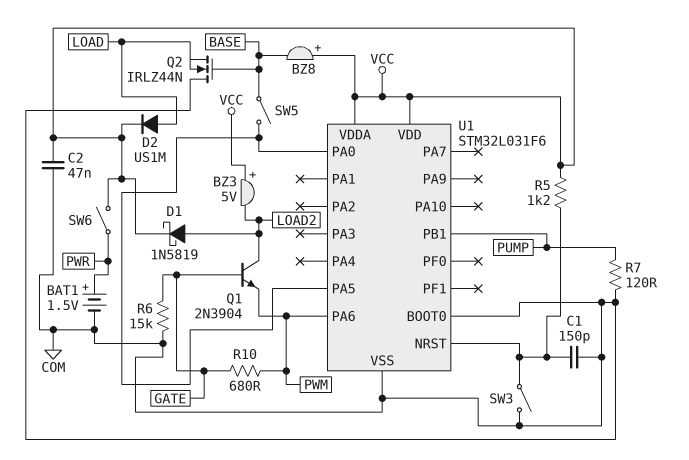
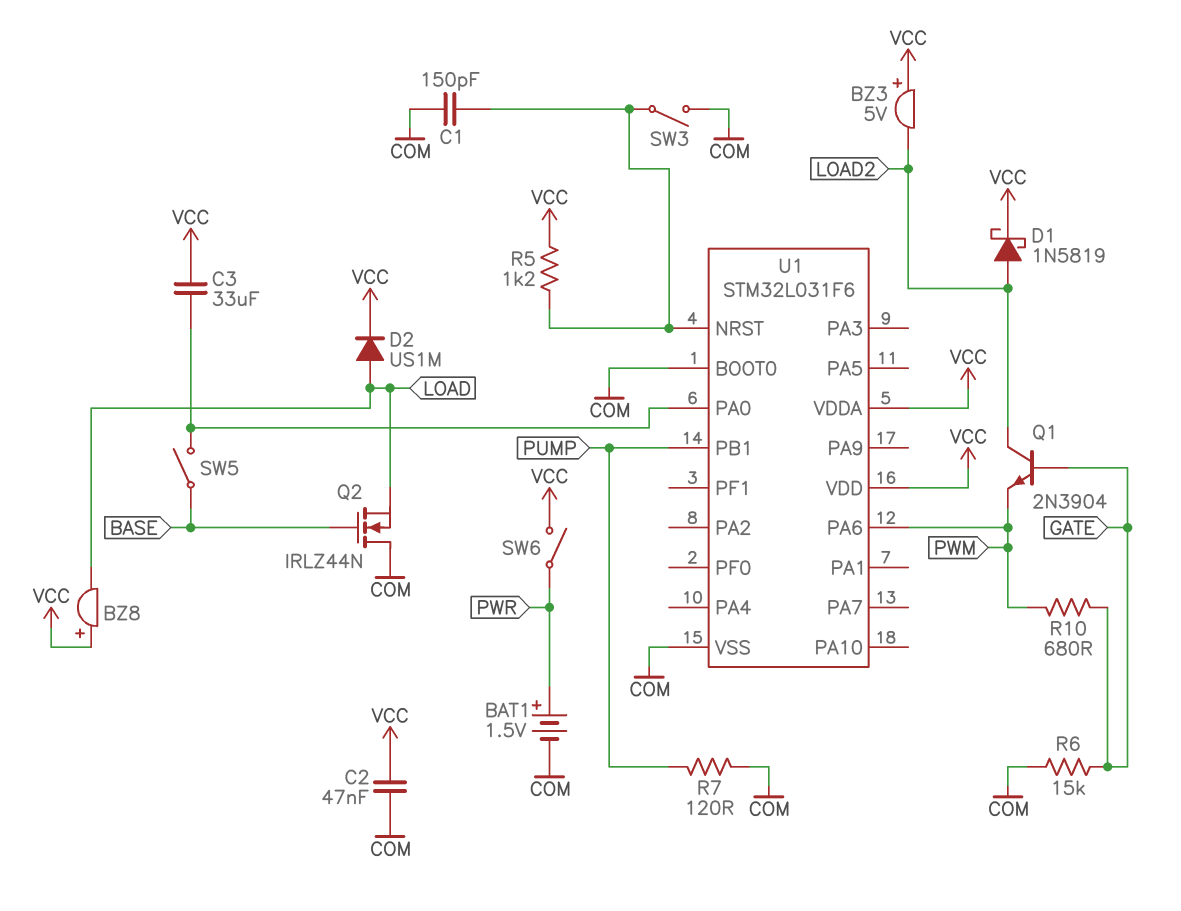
BZ8: buzzer (plus VCC, minus BASE) -> buzzer (plus VCC, minus LOAD)
C3: none -> 33uF (U1/PA0, VCC)
U1 pin PA5: U1/PA0 -> none

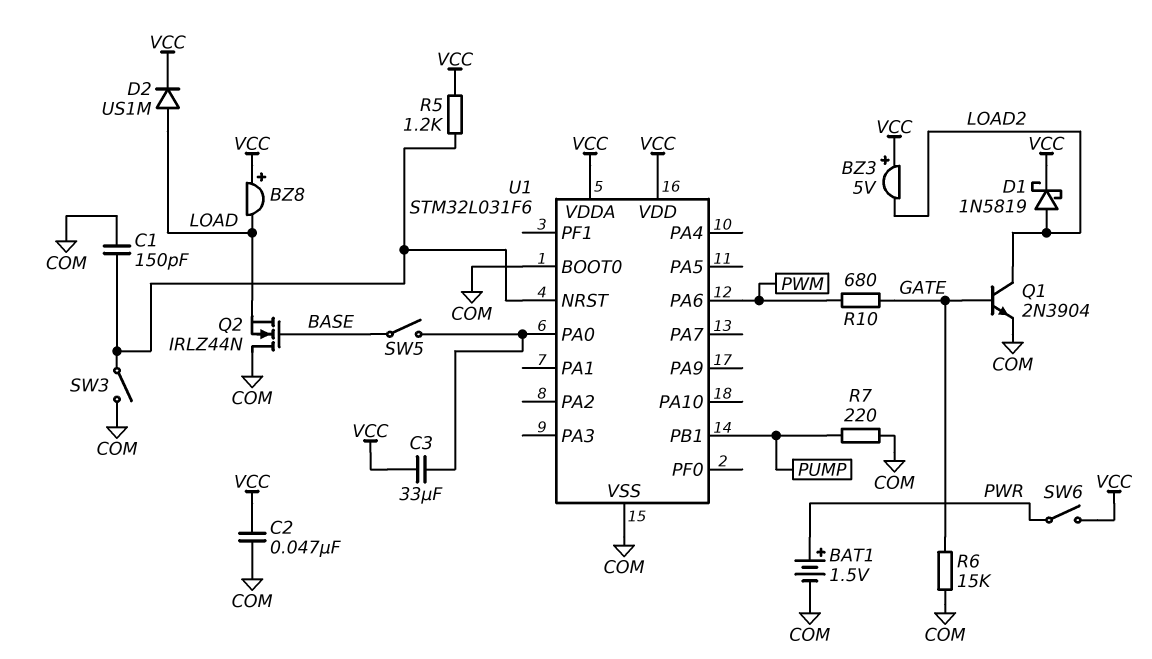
Q1: NPN 2N3904 (B GATE, C LOAD2, E PWM) -> NPN 2N3904 (B GATE, C LOAD2, E COM)
R7: 120 (COM, PUMP) -> 220 (COM, PUMP)

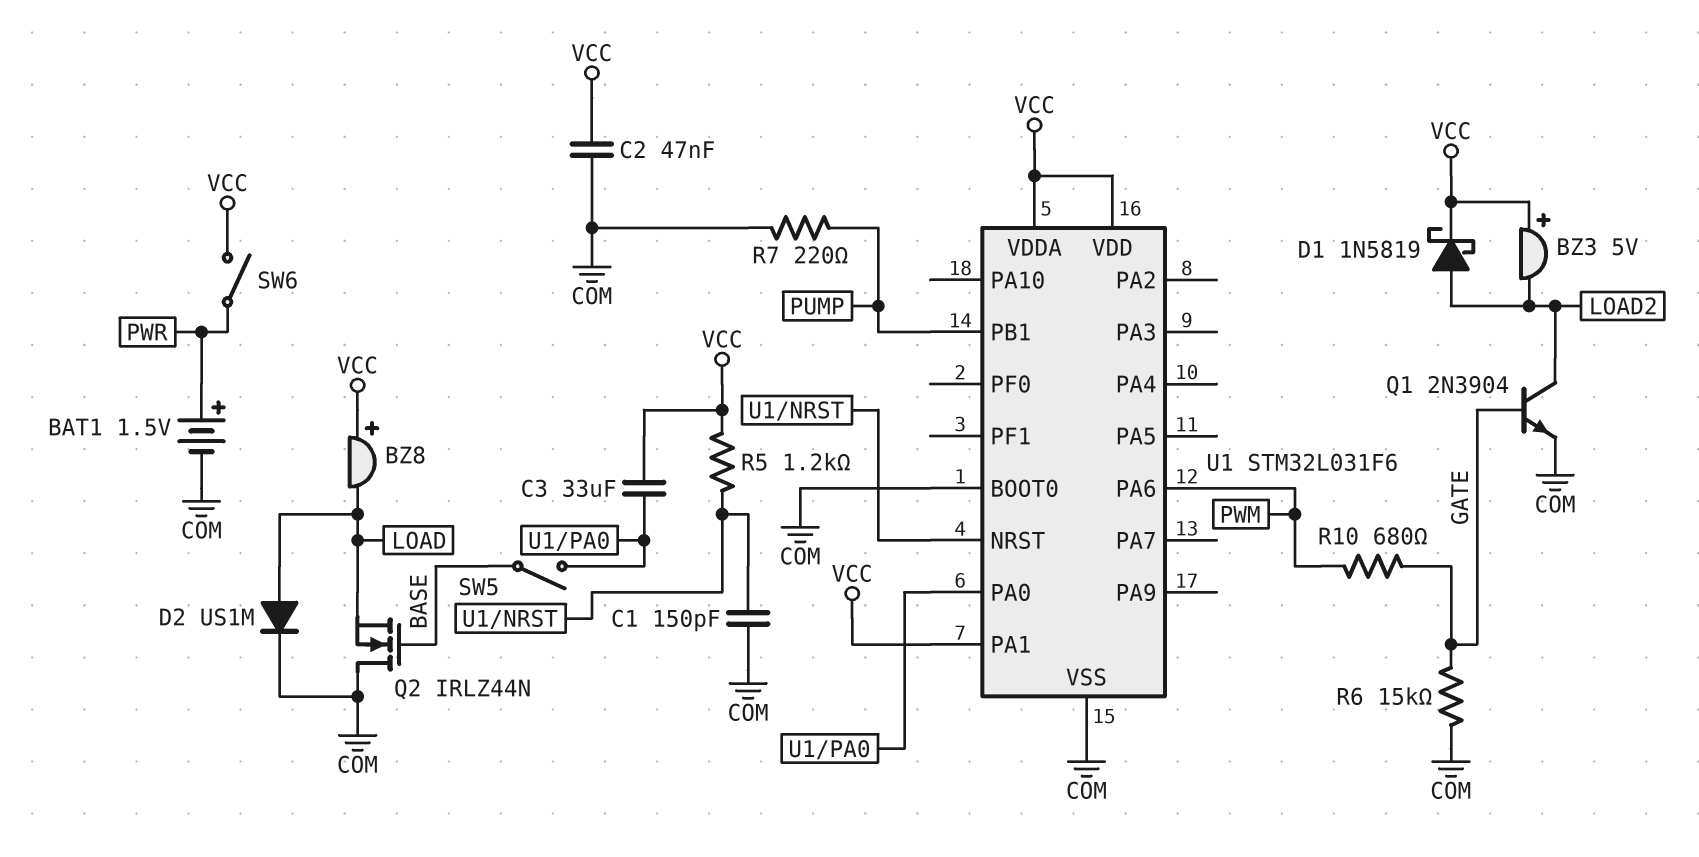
D2: diode US1M (A LOAD, K VCC) -> diode US1M (A LOAD, K COM)
SW3: switch (COM, U1/NRST) -> none
U1 pin PA1: none -> VCC

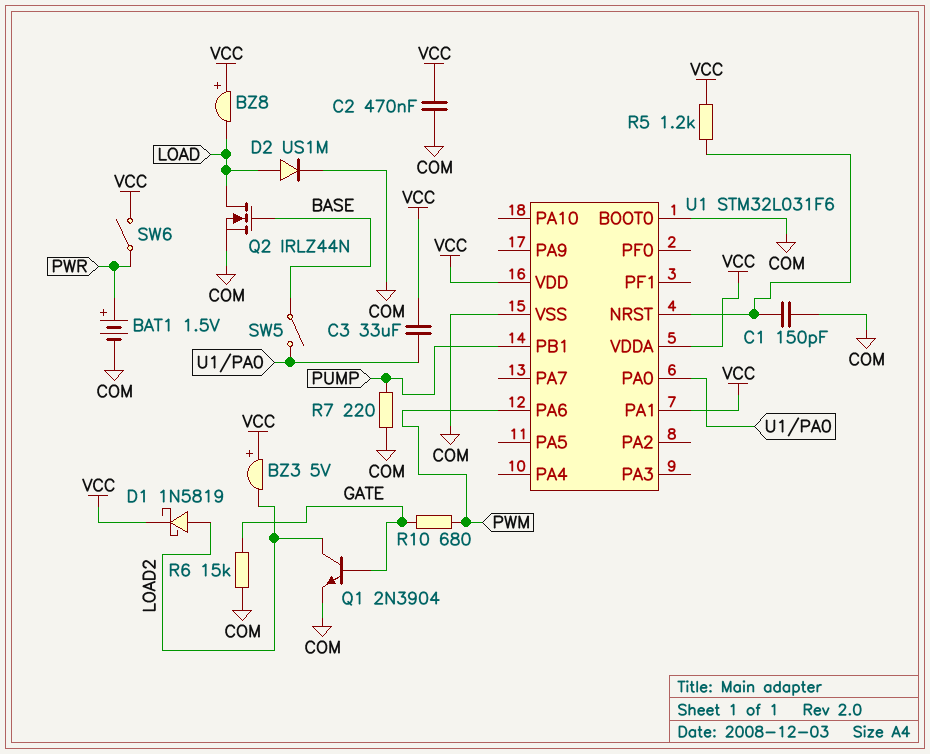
C2: 47nF (COM, VCC) -> 470nF (COM, VCC)
Q2: NMOS IRLZ44N (G BASE, D COM, S LOAD) -> NMOS IRLZ44N (G BASE, D LOAD, S COM)

